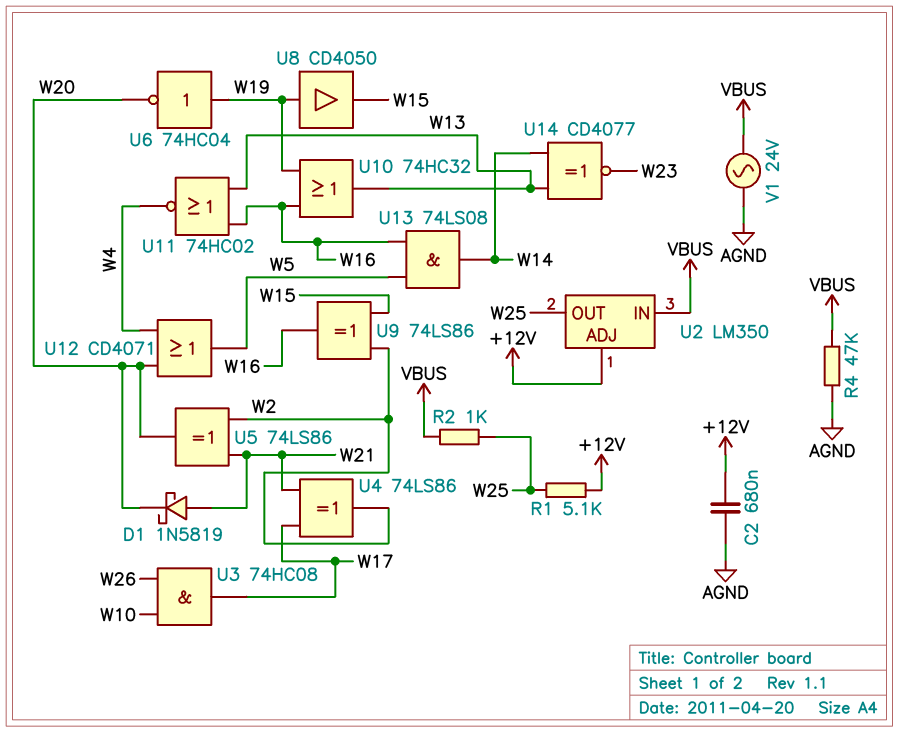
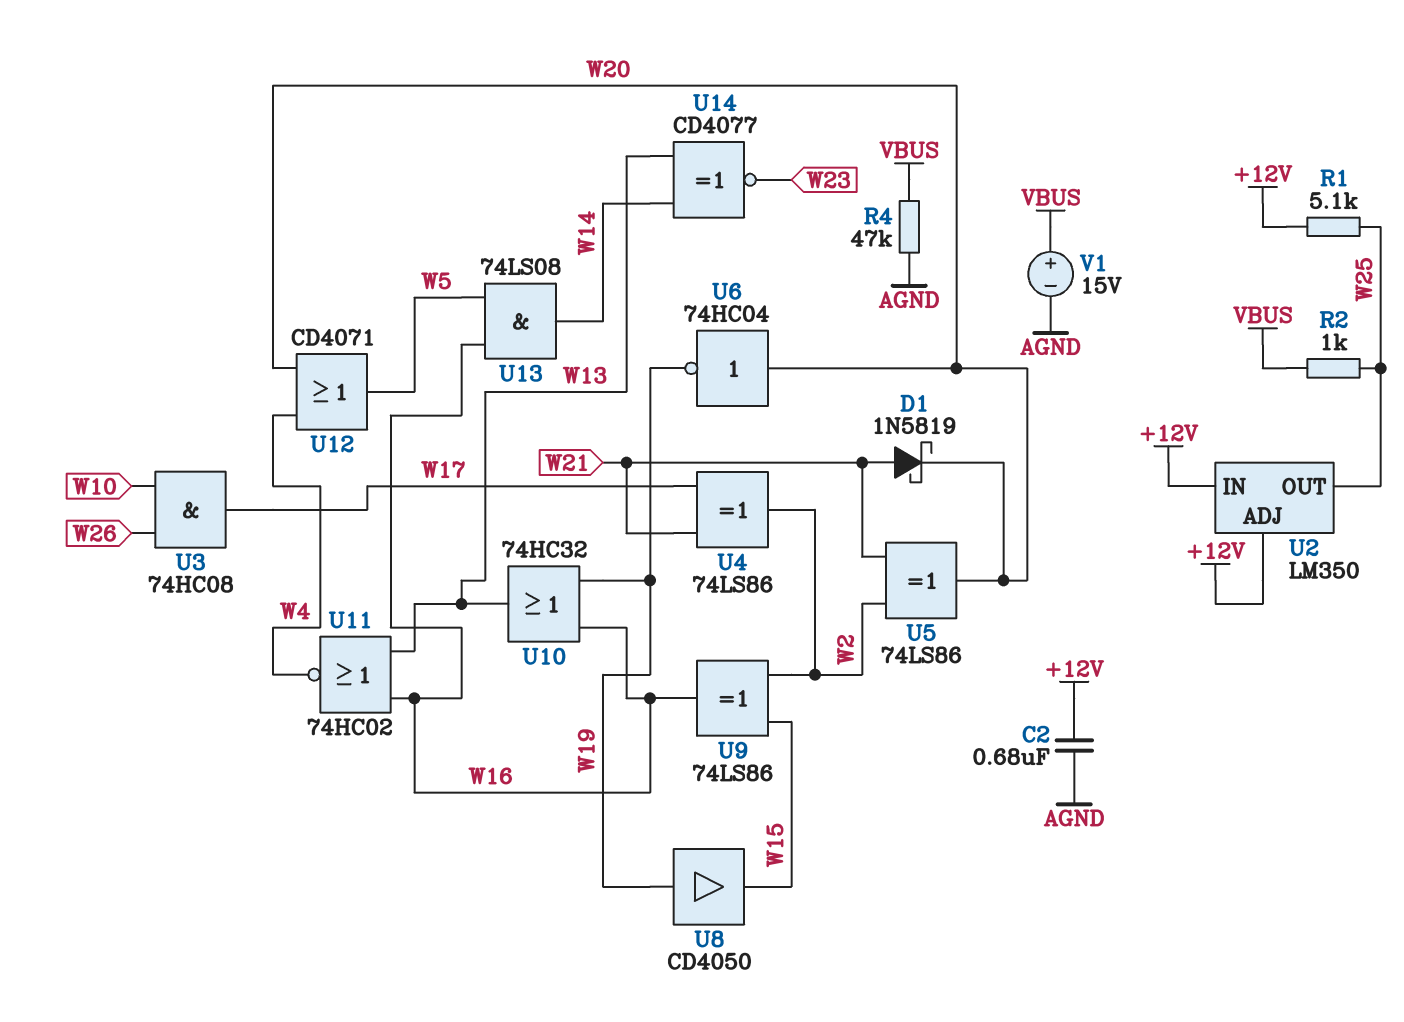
U2 pin IN: VBUS -> +12V
U6: NOT 74HC04 (in W19, out W20) -> NOT 74HC04 (in W20, out W19)
V1: AC 24V (AGND, VBUS) -> 15V (plus VBUS, minus AGND)

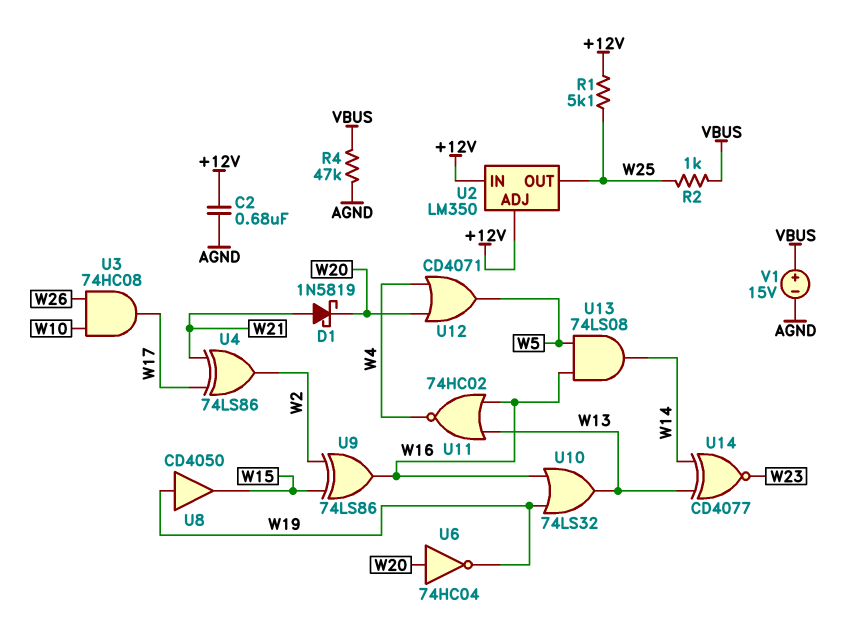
U5: XOR 74LS86 (in W2, in W21, out W20) -> none
U10: OR 74HC32 (in W16, in W19, out W13) -> OR 74LS32 (in W16, in W19, out W13)

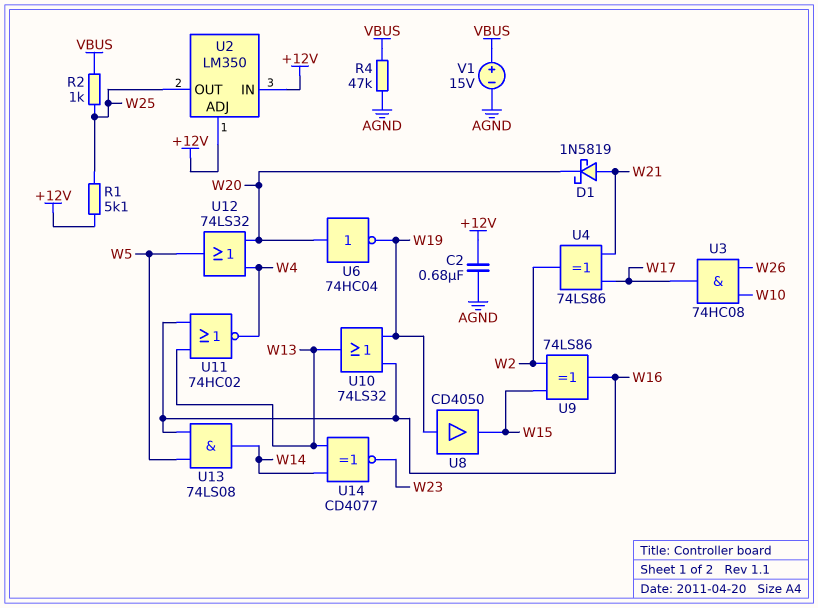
U12: OR CD4071 (in W4, in W20, out W5) -> OR 74LS32 (in W4, in W20, out W5)

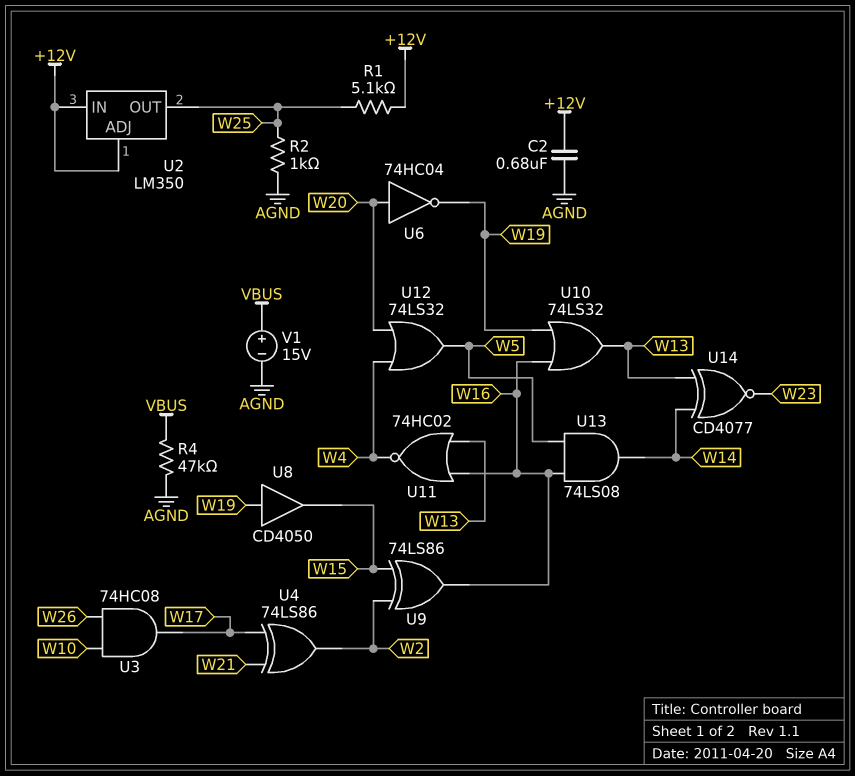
D1: schottky 1N5819 (A W21, K W20) -> none
R2: 1k (VBUS, W25) -> 1k (AGND, W25)

